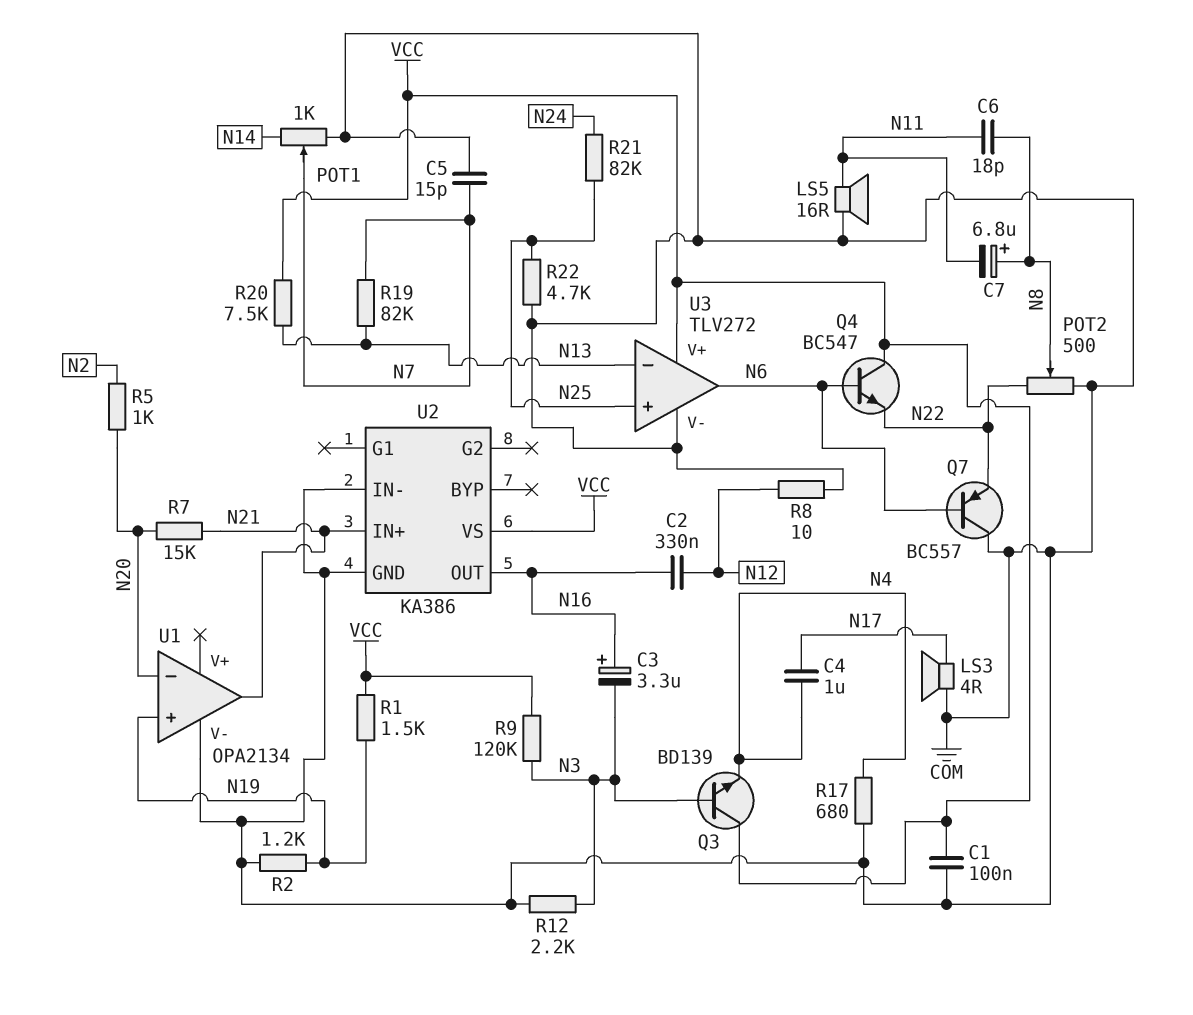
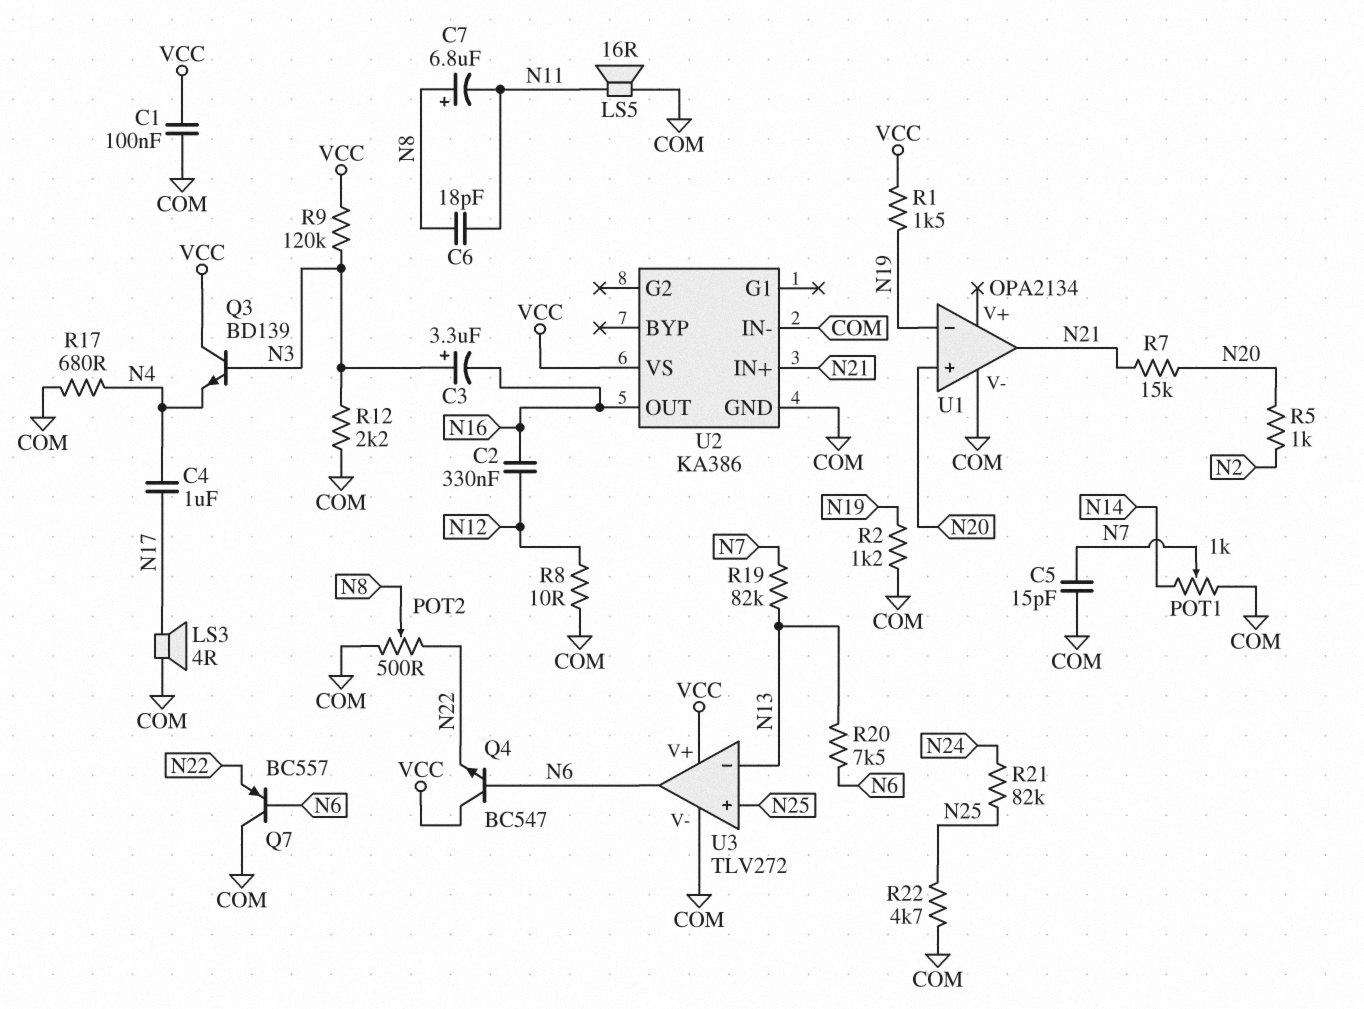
C3: 3.3uF (plus N16, minus N3) -> 3.3uF (plus N3, minus N16)
R20: 7.5k (N13, VCC) -> 7.5k (N6, N13)
U1 pin in+: N19 -> N20
U1 pin in-: N20 -> N19

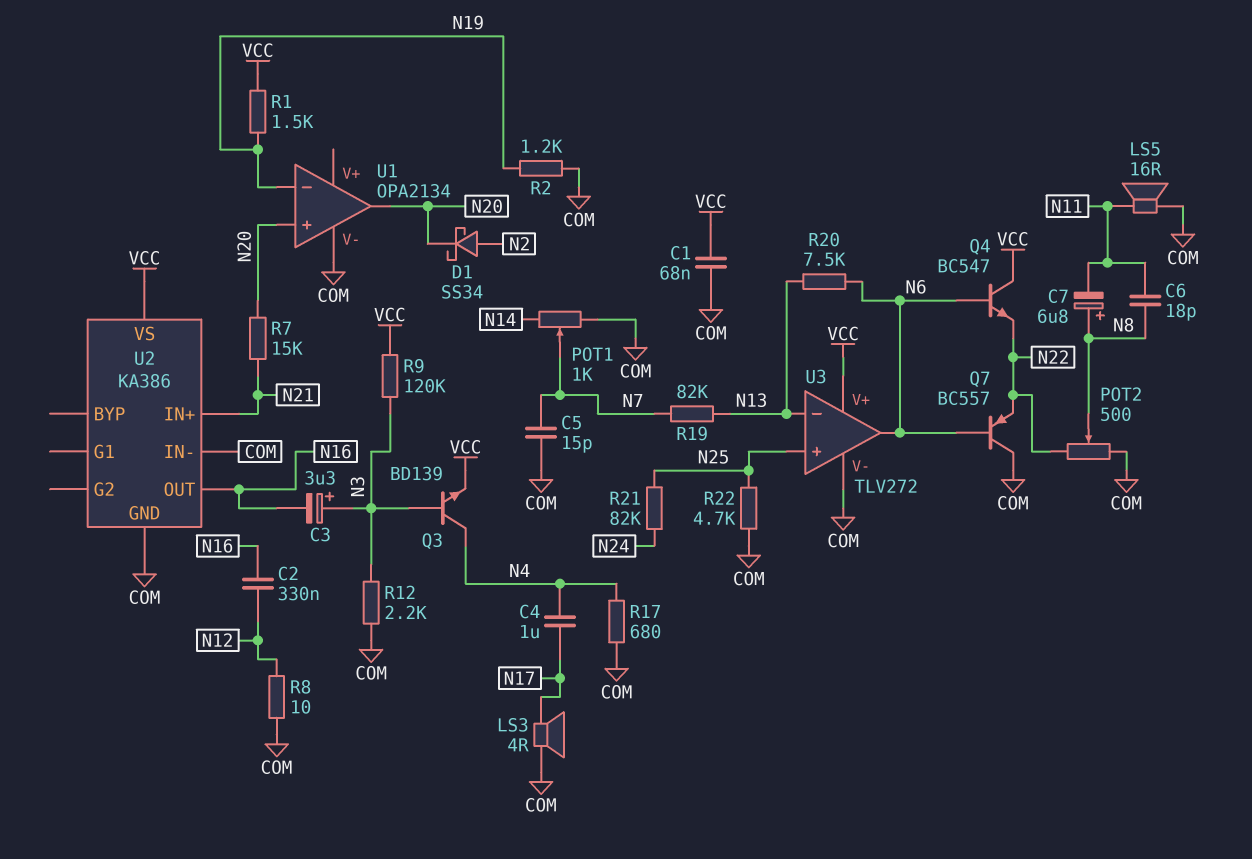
C1: 100nF (COM, VCC) -> 68nF (COM, VCC)
D1: none -> schottky SS34 (A N2, K N20)
Q3: NPN BD139 (B N3, C VCC, E N4) -> NPN BD139 (B N3, C N4, E VCC)
R5: 1k (N2, N20) -> none
U1 pin out: N21 -> N20

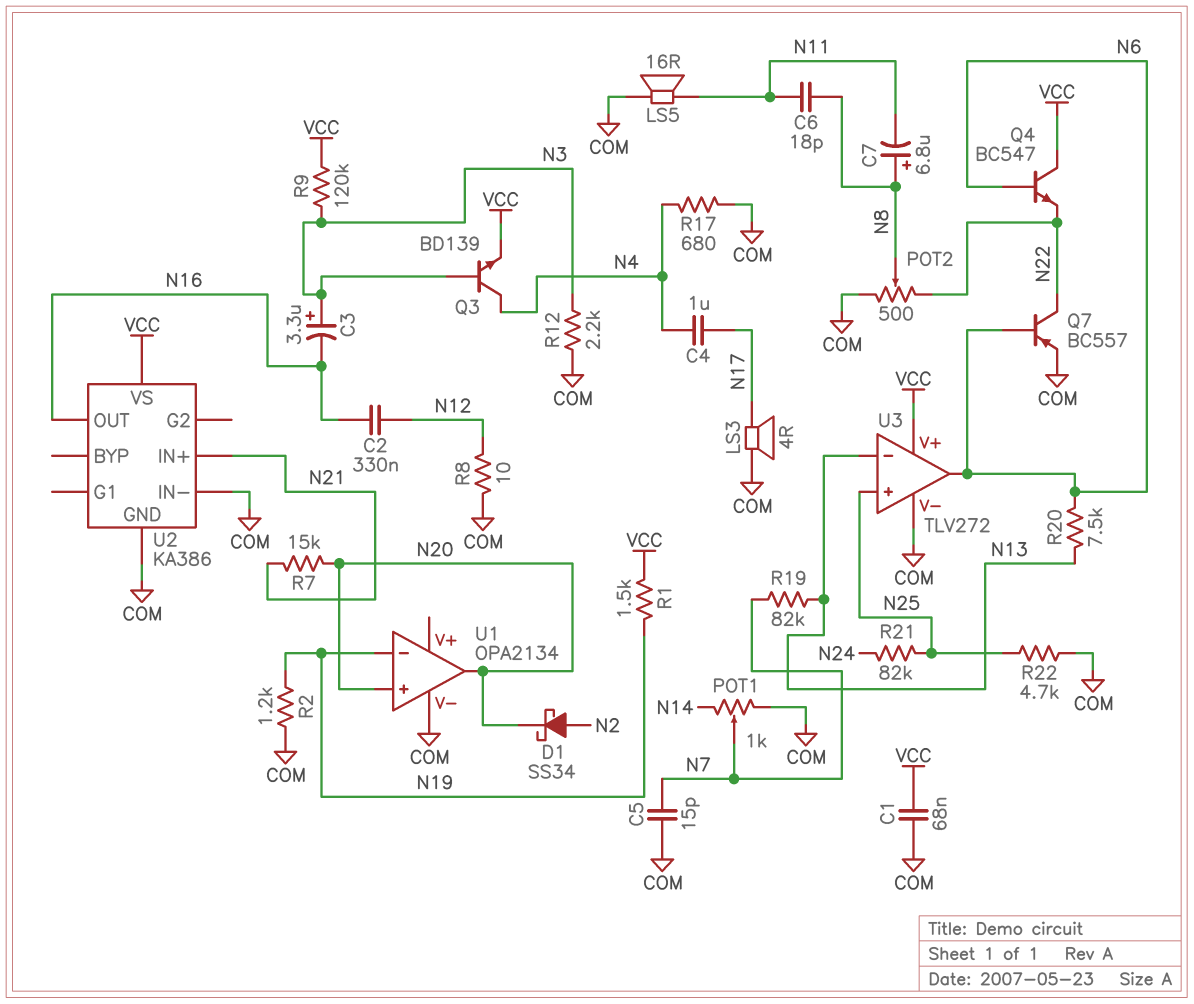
Q7: PNP BC557 (B N6, C COM, E N22) -> PNP BC557 (B N6, C N22, E COM)

